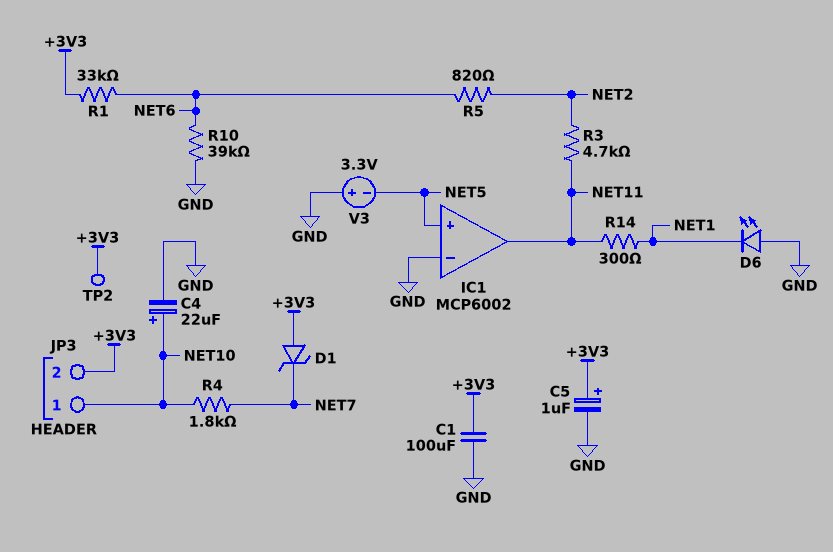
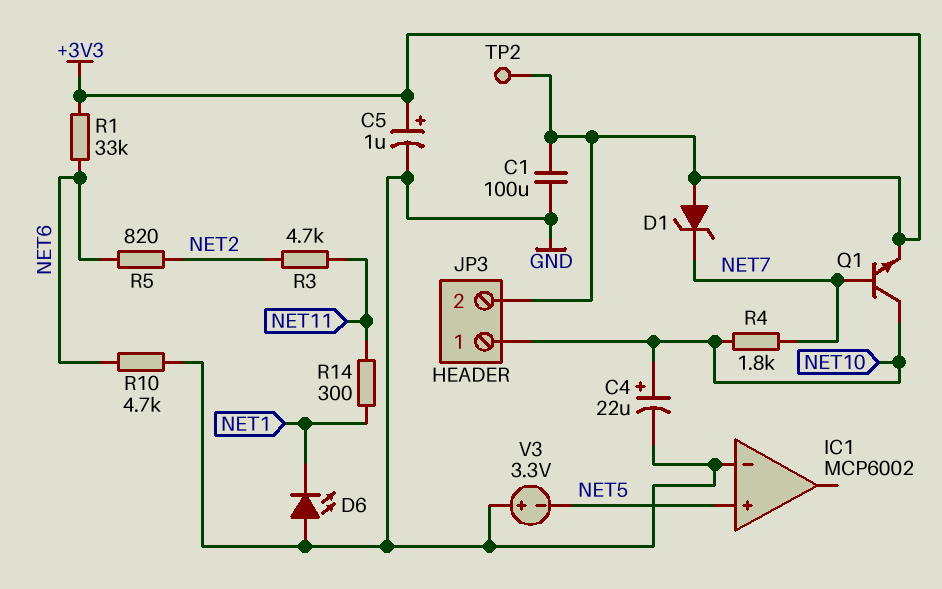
IC1 pin out: NET11 -> none
Q1: none -> NPN (B NET7, C NET10, E +3V3)
R10: 39k (GND, NET6) -> 4.7k (GND, NET6)

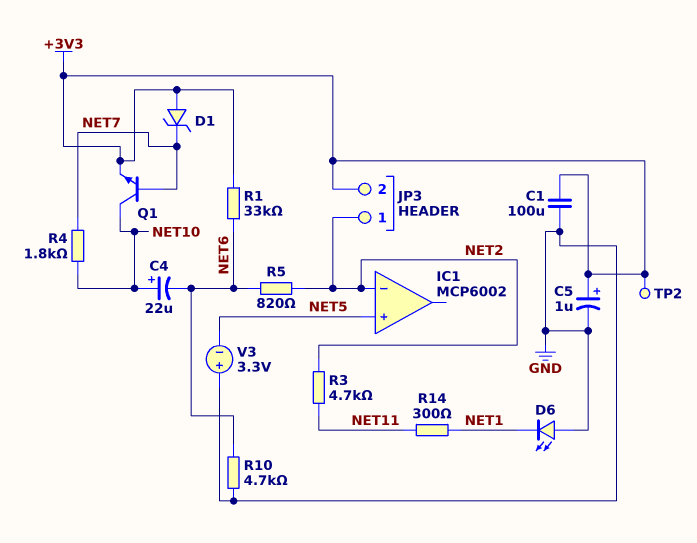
C4: 22uF (plus NET10, minus GND) -> 22uF (plus NET10, minus NET6)
IC1 pin in-: GND -> NET2
JP3 pin 1: NET10 -> NET2

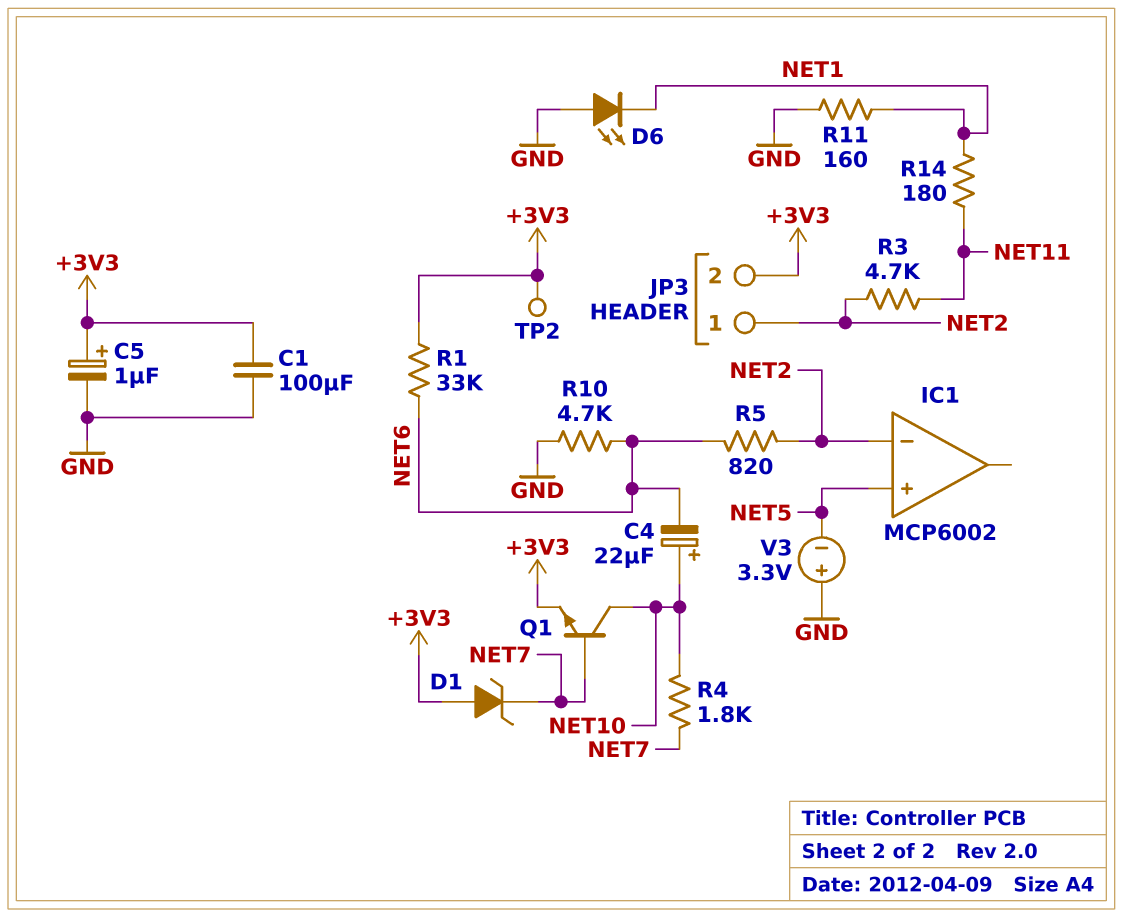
R11: none -> 160 (GND, NET1)
R14: 300 (NET1, NET11) -> 180 (NET1, NET11)

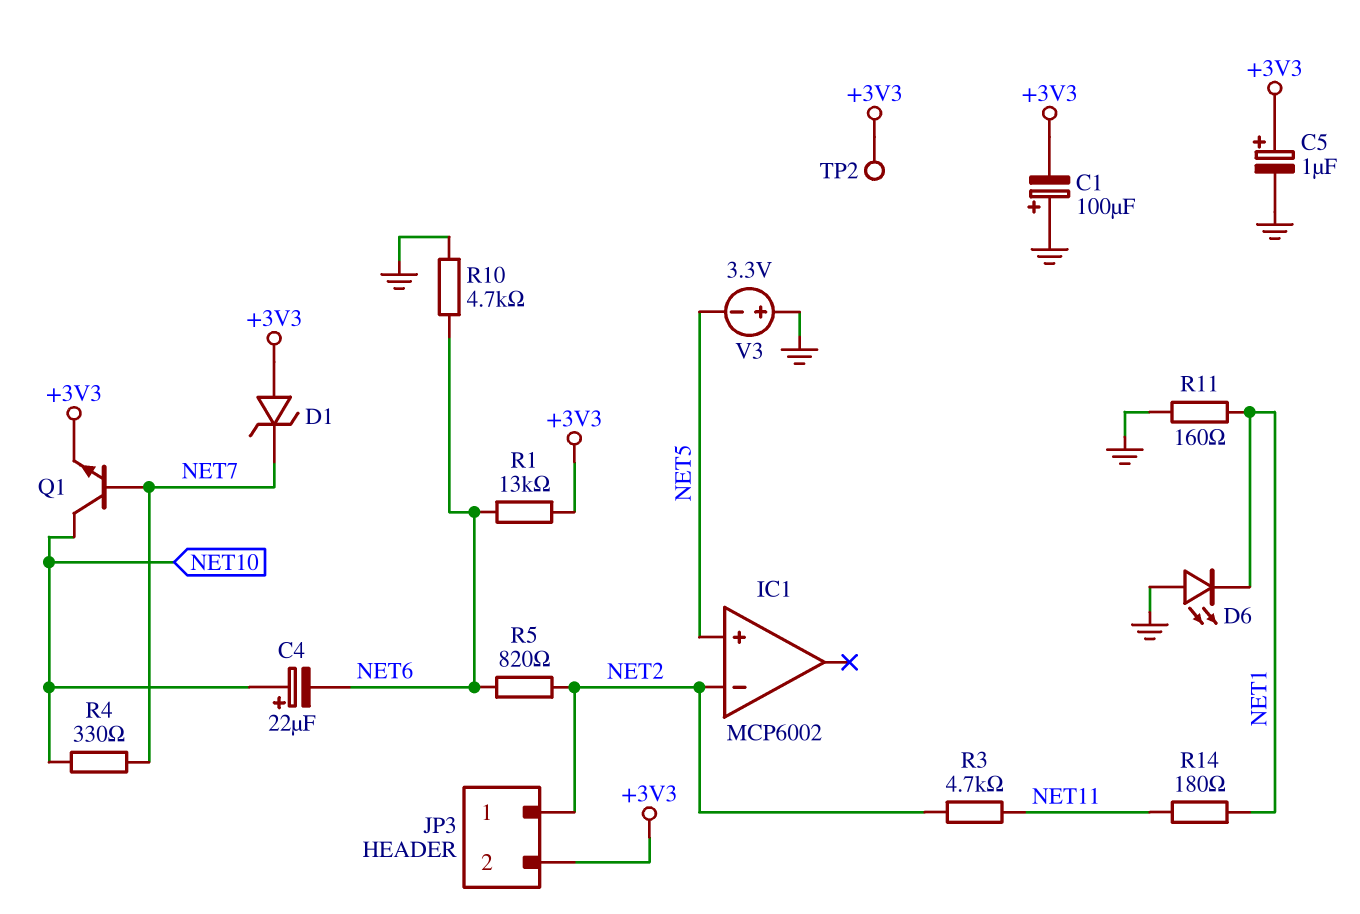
C1: 100uF (+3V3, GND) -> 100uF (plus GND, minus +3V3)
R1: 33k (+3V3, NET6) -> 13k (+3V3, NET6)
R4: 1.8k (NET7, NET10) -> 330 (NET7, NET10)

